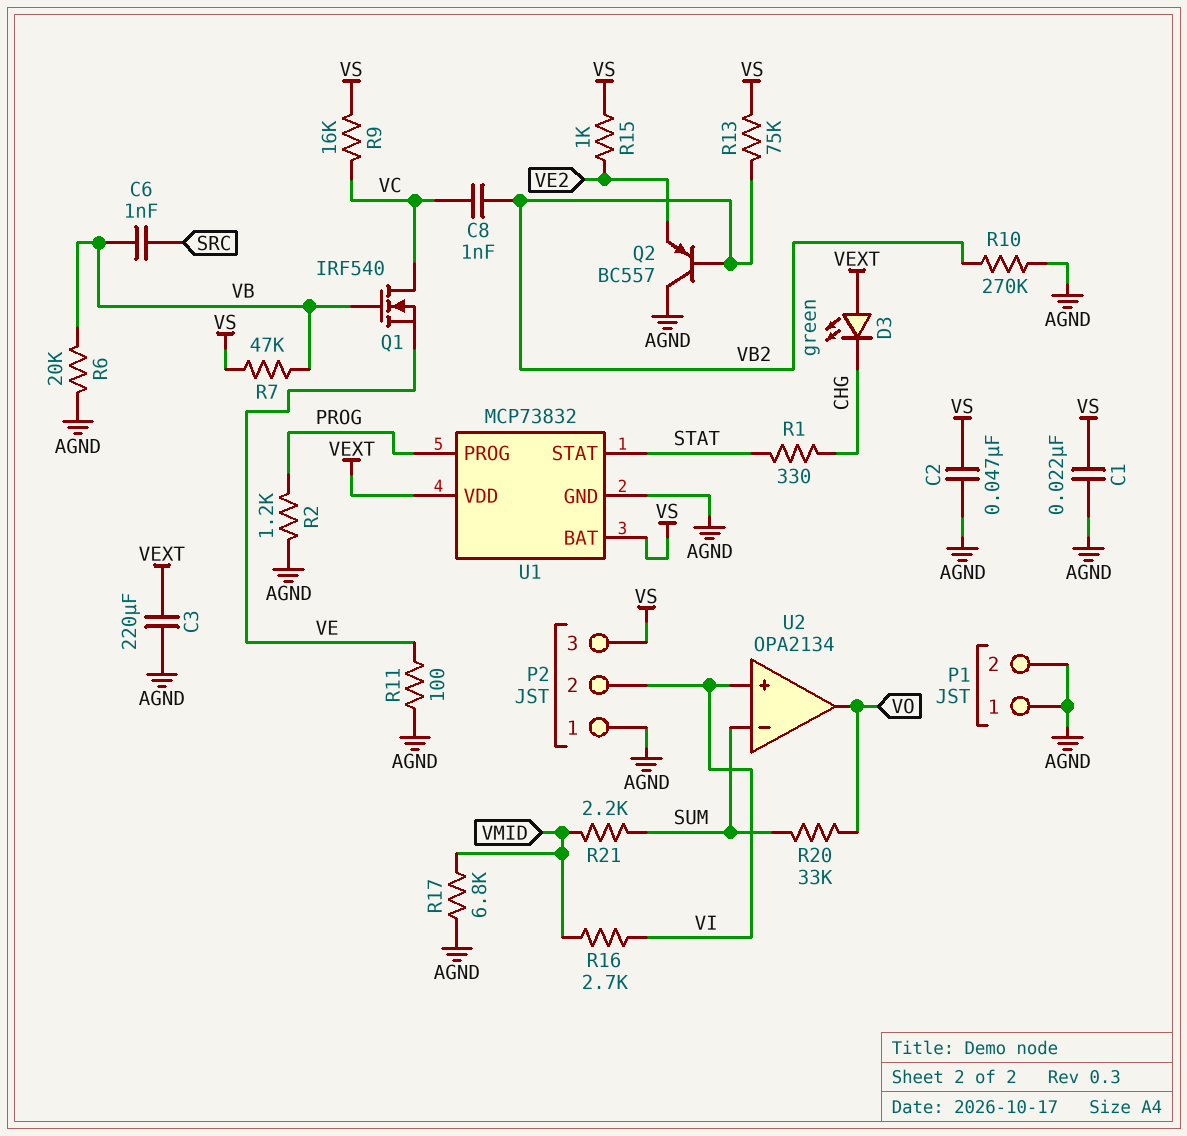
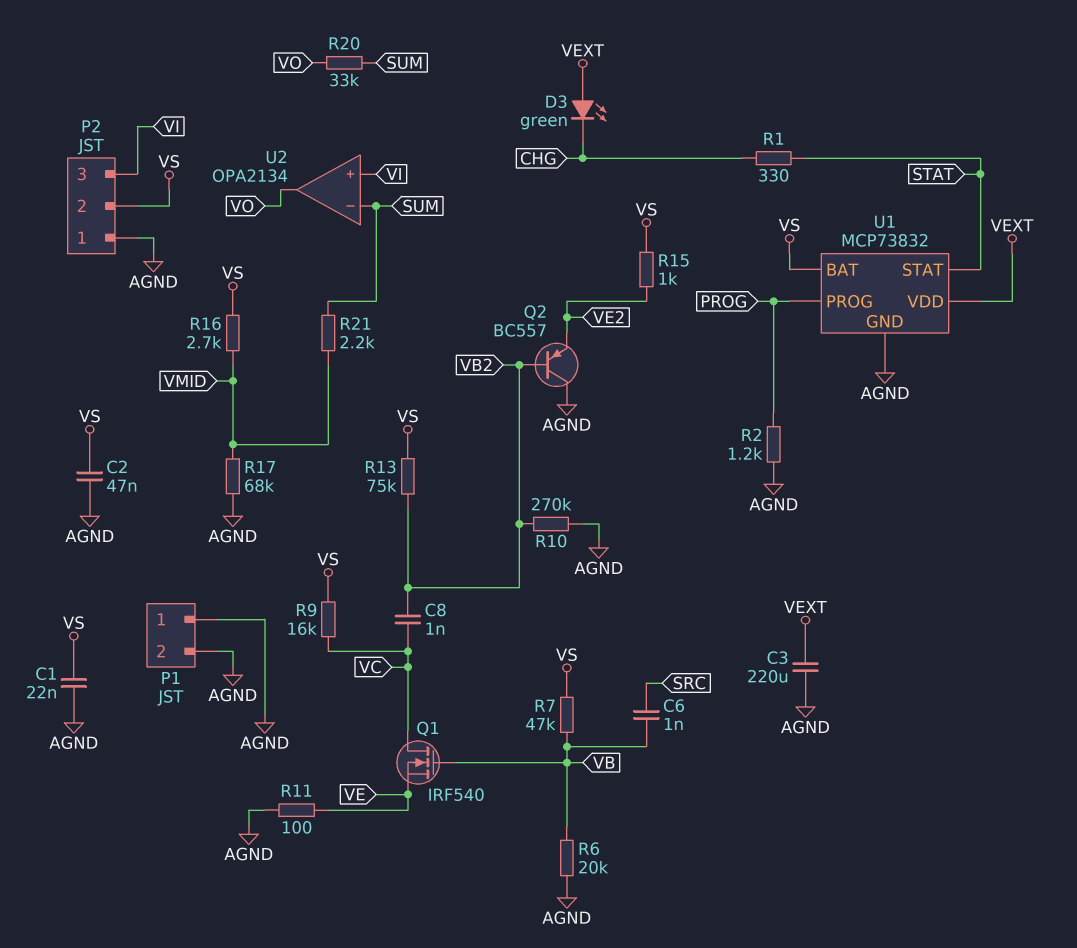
P2 pin 2: VI -> VS
P2 pin 3: VS -> VI
R16: 2.7k (VI, VMID) -> 2.7k (VMID, VS)
R17: 6.8k (AGND, VMID) -> 68k (AGND, VMID)

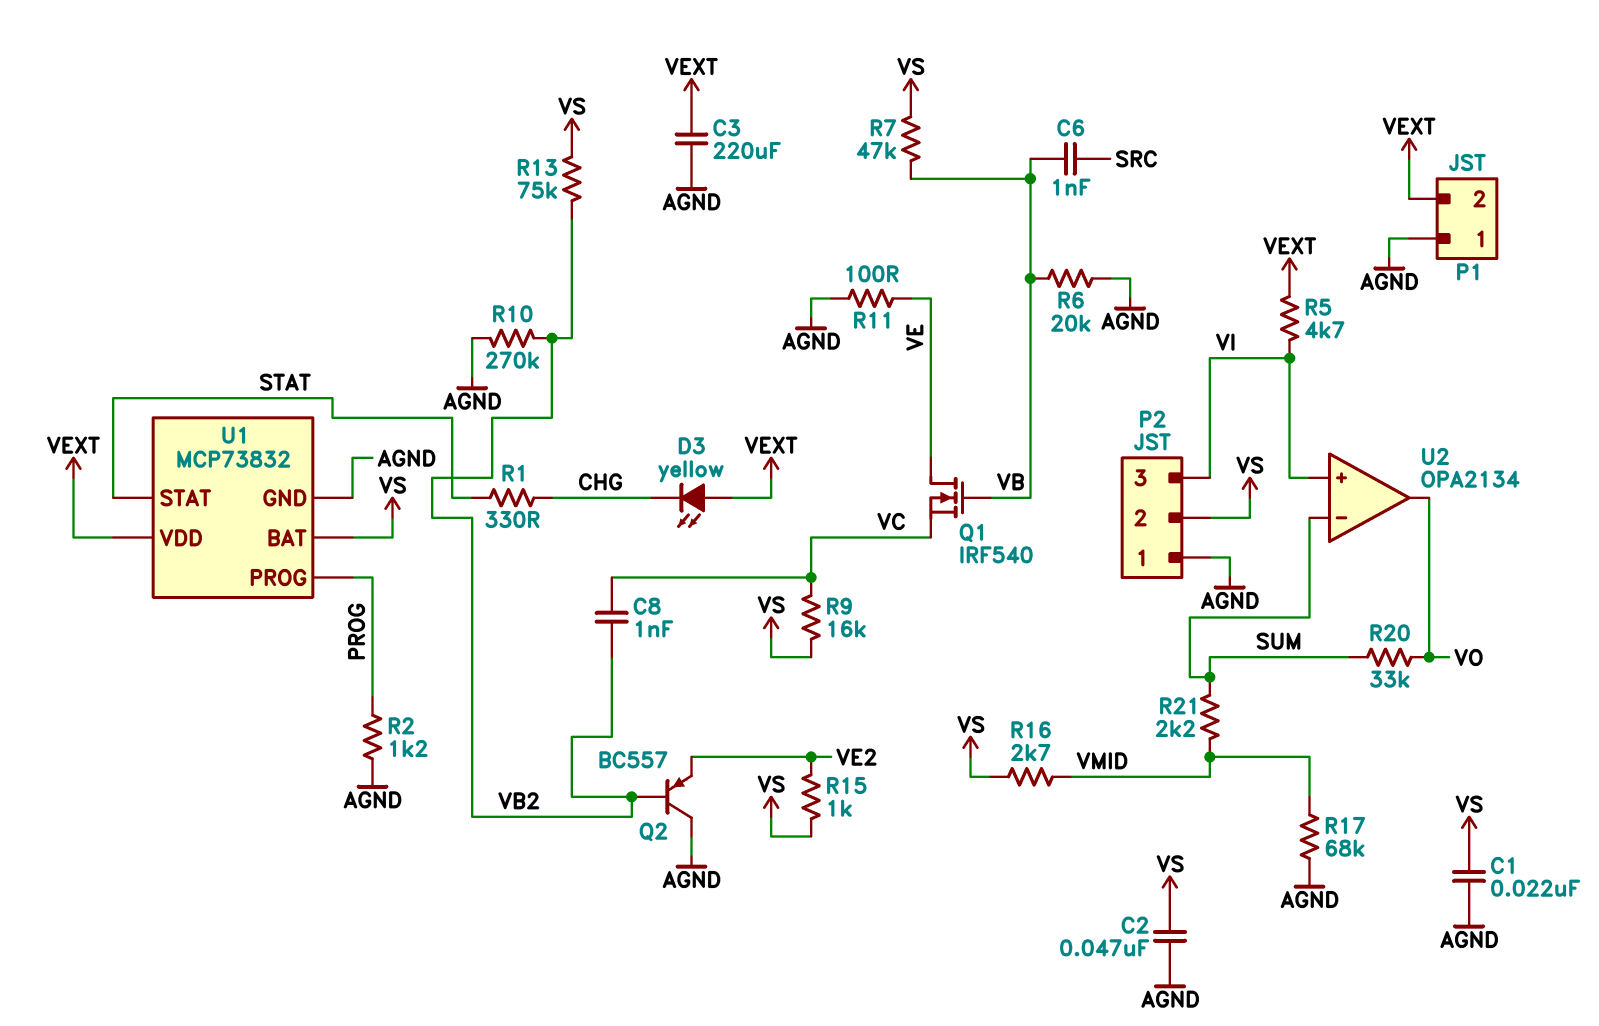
D3: LED green (A VEXT, K CHG) -> LED yellow (A VEXT, K CHG)
P1 pin 2: AGND -> VEXT
Q1: NMOS IRF540 (G VB, D VC, S VE) -> NMOS IRF540 (G VB, D VE, S VC)
R5: none -> 4.7k (VEXT, VI)

